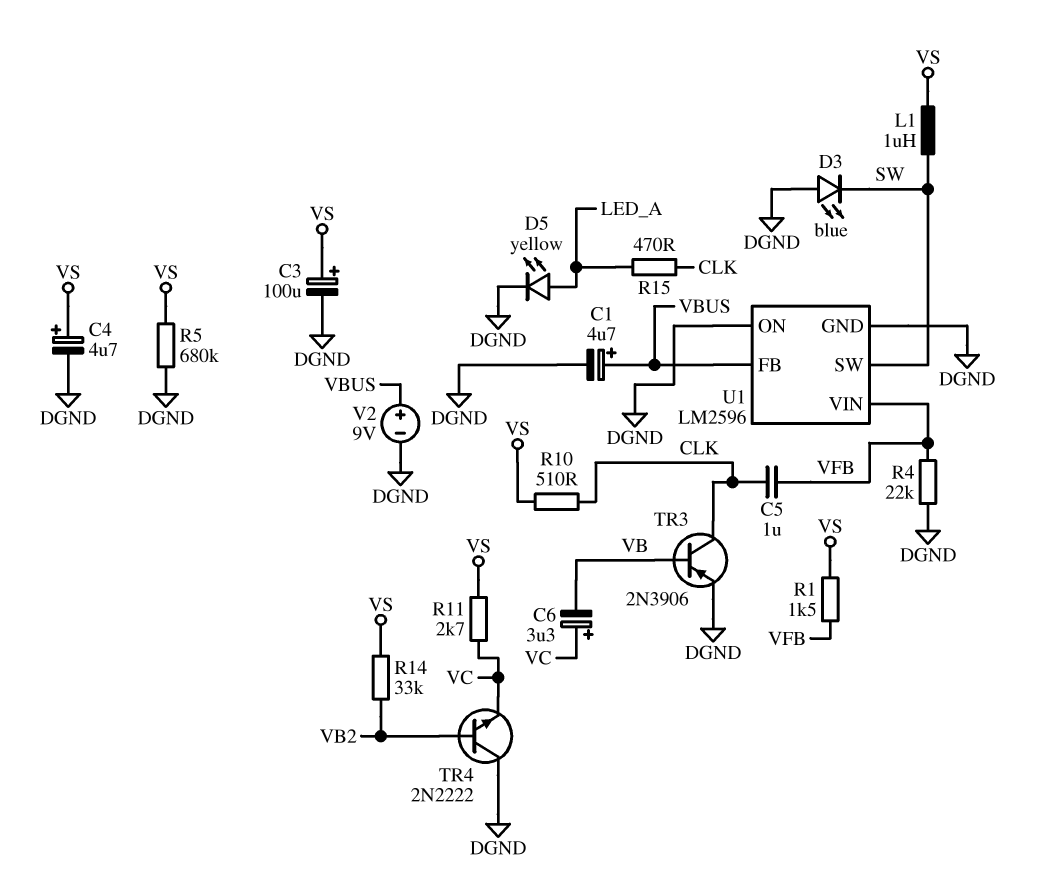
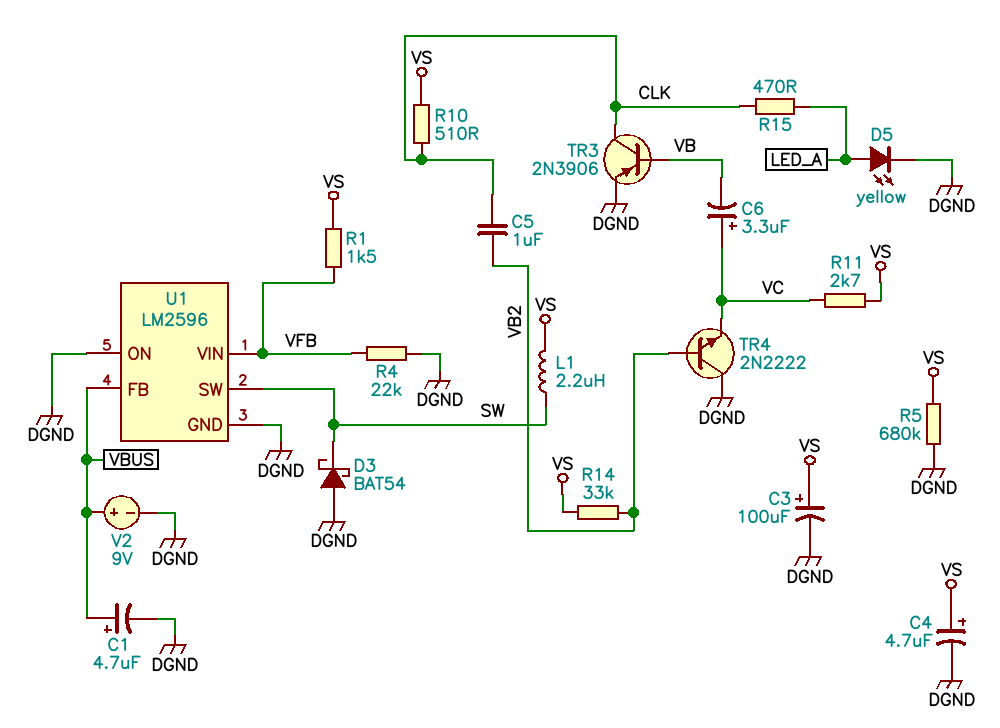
C5: 1uF (CLK, VFB) -> 1uF (CLK, VB2)
D3: LED blue (A DGND, K SW) -> schottky BAT54 (A DGND, K SW)
L1: 1uH (SW, VS) -> 2.2uH (SW, VS)

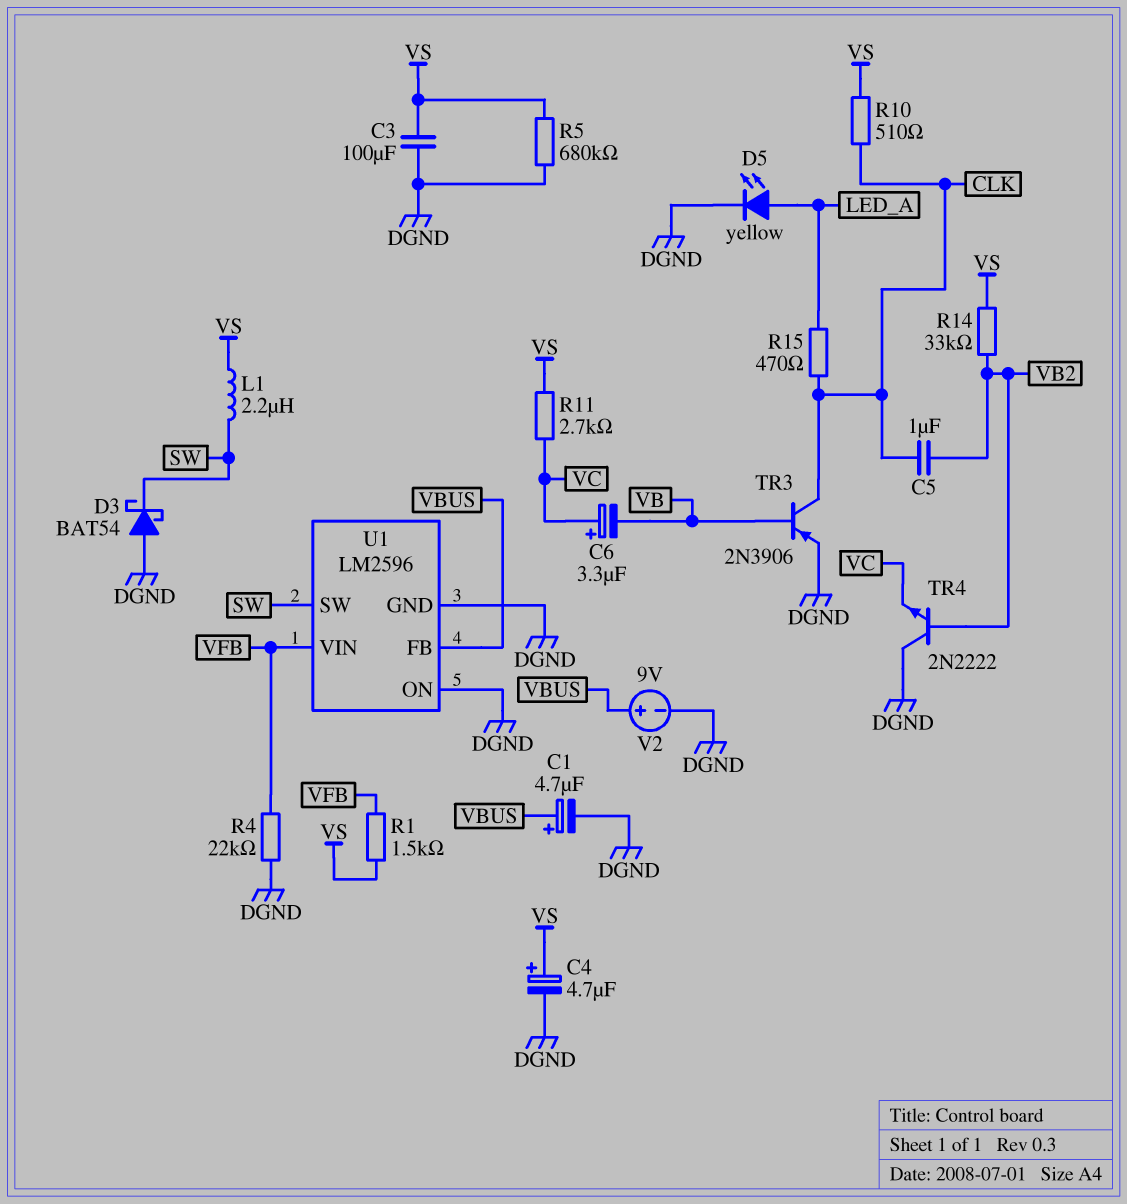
C3: 100uF (plus VS, minus DGND) -> 100uF (DGND, VS)

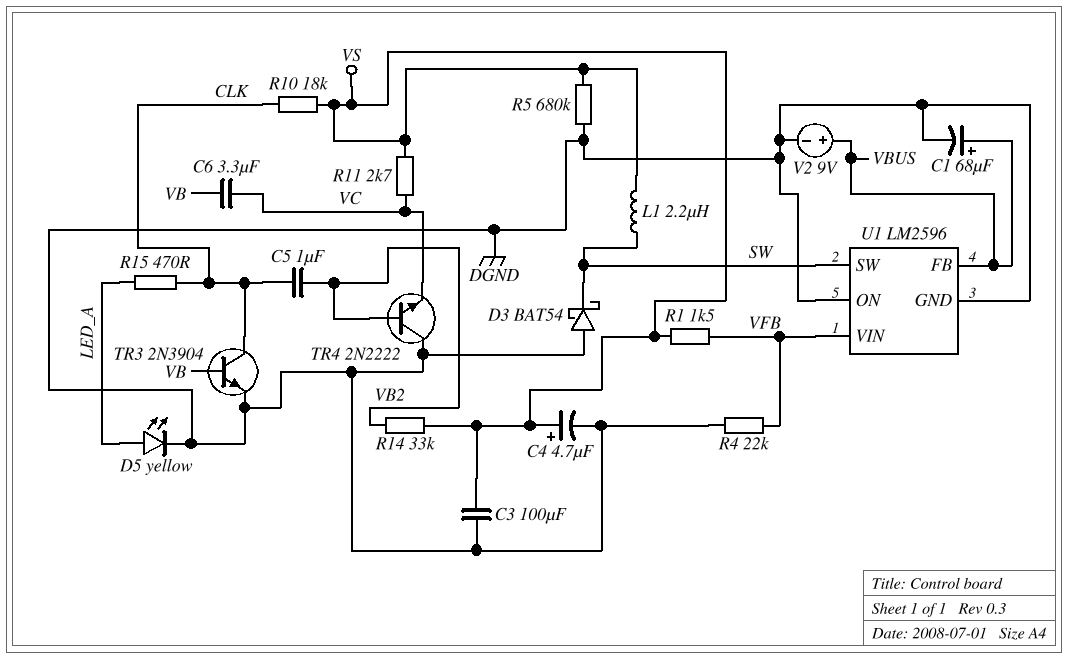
C1: 4.7uF (plus VBUS, minus DGND) -> 68uF (plus VBUS, minus DGND)
C6: 3.3uF (plus VC, minus VB) -> 3.3uF (VB, VC)
R10: 510 (CLK, VS) -> 18k (CLK, VS)
TR3: PNP 2N3906 (B VB, C CLK, E DGND) -> NPN 2N3904 (B VB, C CLK, E DGND)

